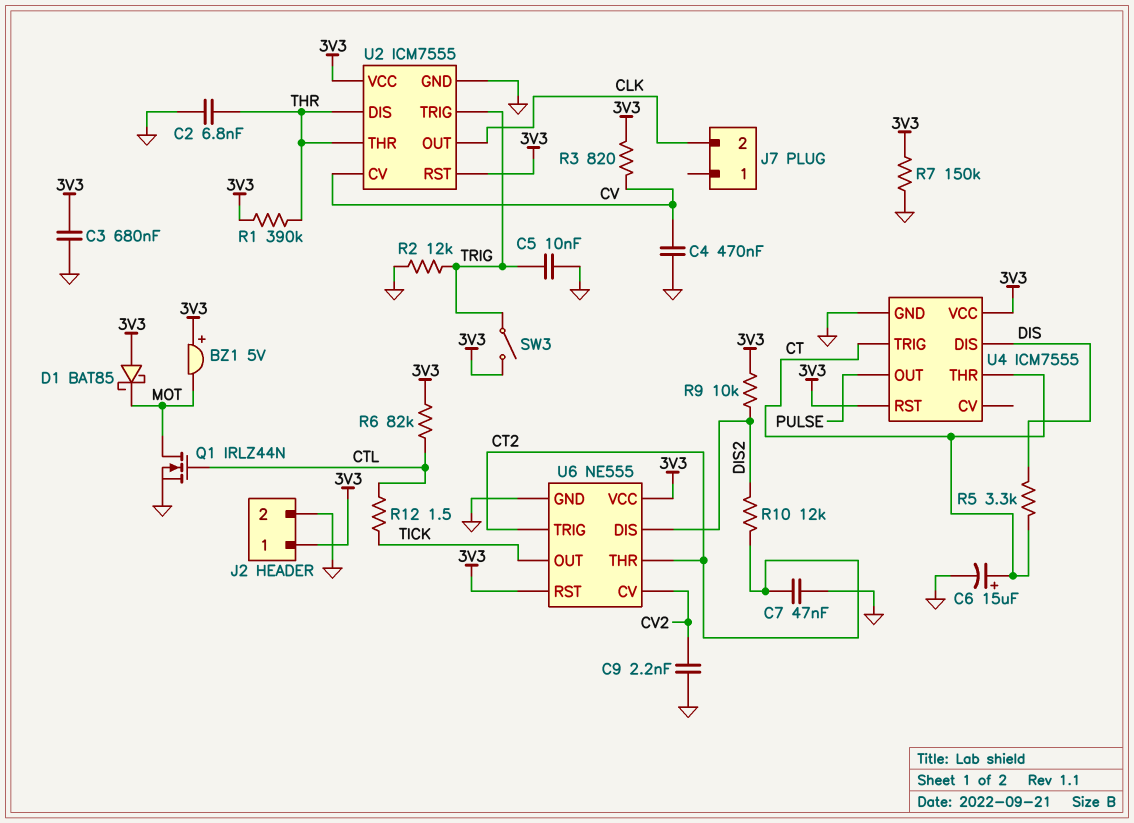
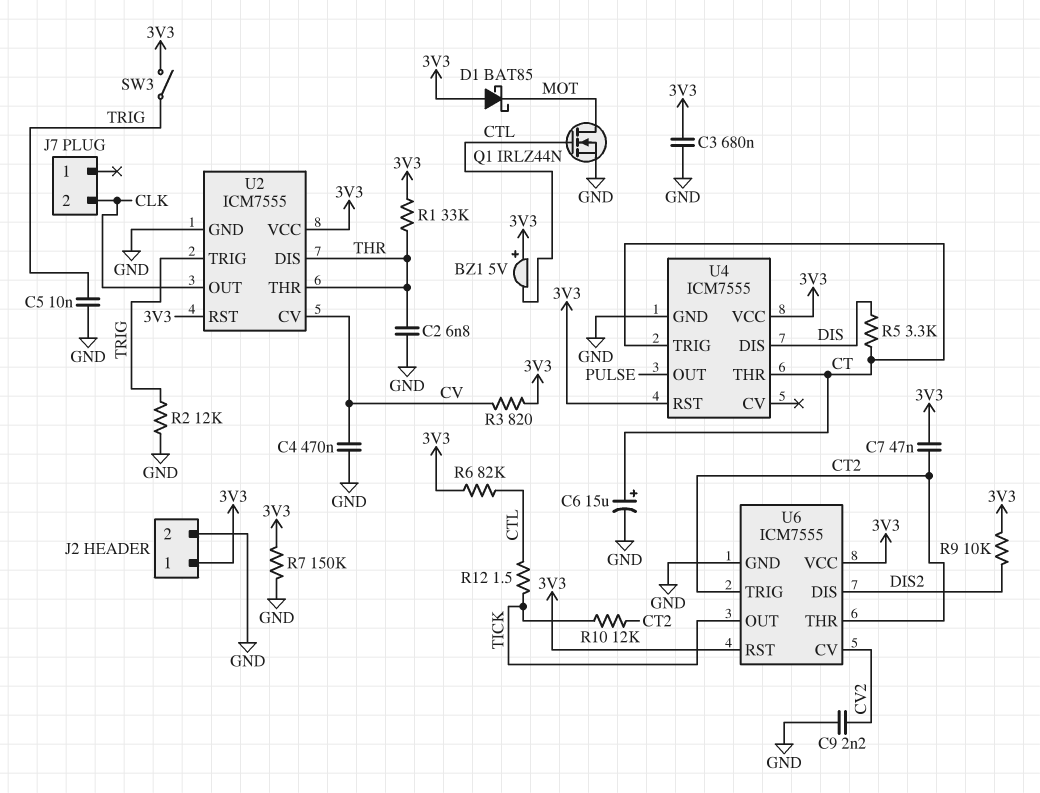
BZ1: buzzer 5V (plus 3V3, minus MOT) -> buzzer 5V (plus 3V3, minus CTL)
C7: 47nF (CT2, GND) -> 47nF (3V3, CT2)
R1: 390k (3V3, THR) -> 33k (3V3, THR)
R10: 12k (CT2, DIS2) -> 12k (CT2, TICK)
U6: NE555 -> ICM7555

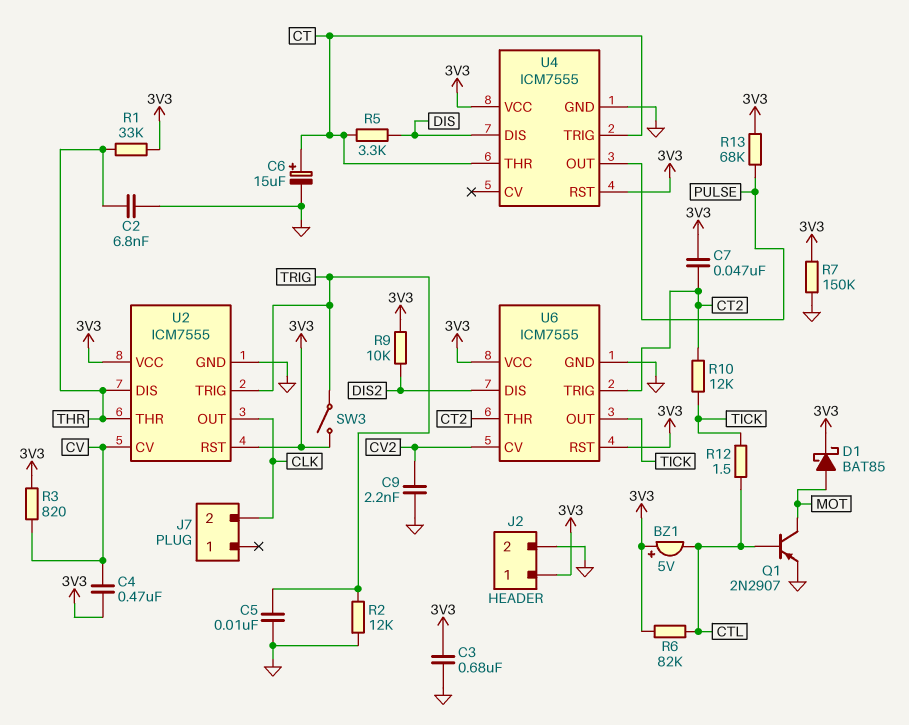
C4: 470nF (CV, GND) -> 470nF (3V3, CV)
D1: schottky BAT85 (A 3V3, K MOT) -> schottky BAT85 (A MOT, K 3V3)
Q1: NMOS IRLZ44N (G CTL, D MOT, S GND) -> PNP 2N2907 (B CTL, C MOT, E GND)
R13: none -> 68k (3V3, PULSE)

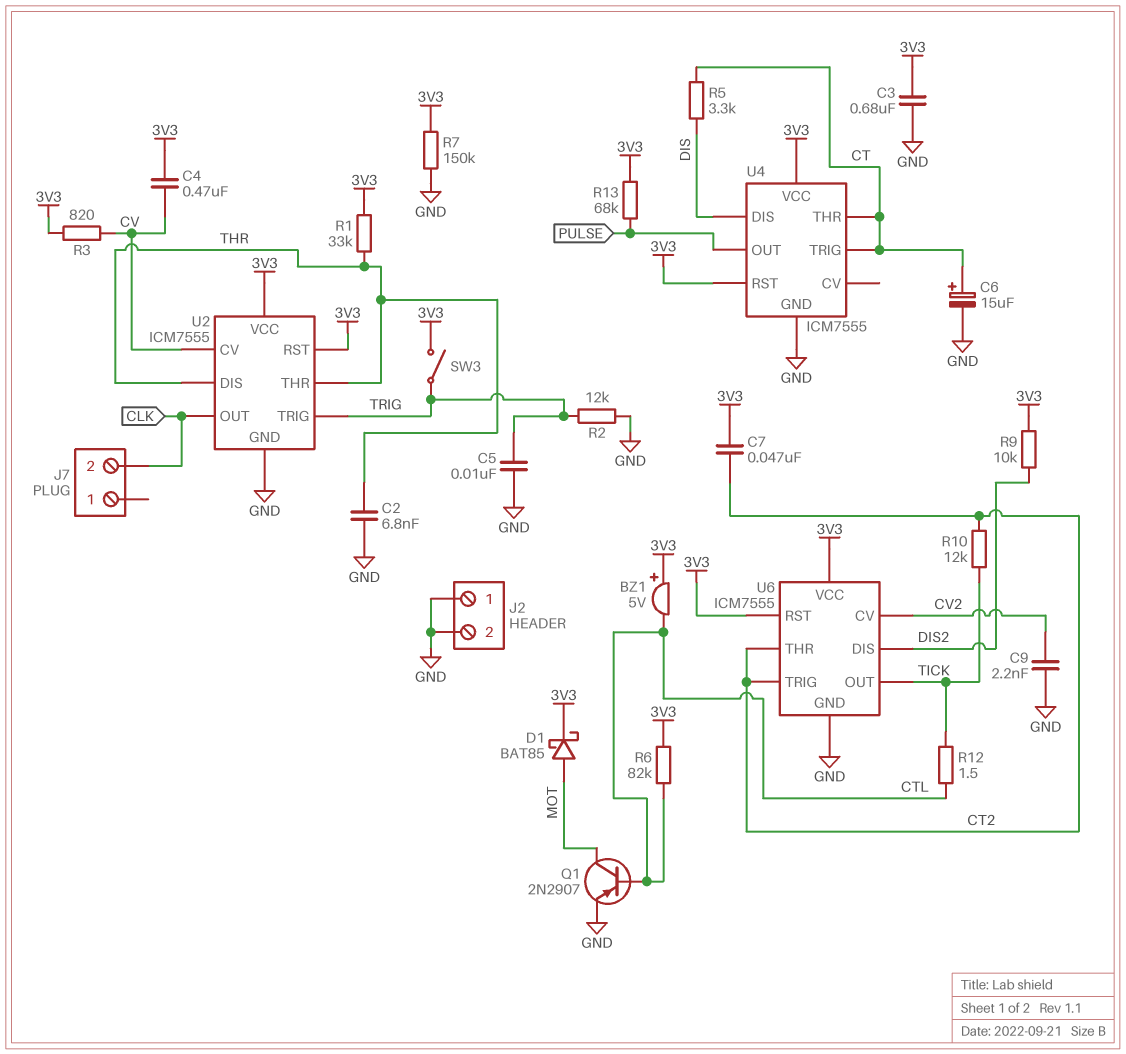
J2 pin 1: 3V3 -> GND

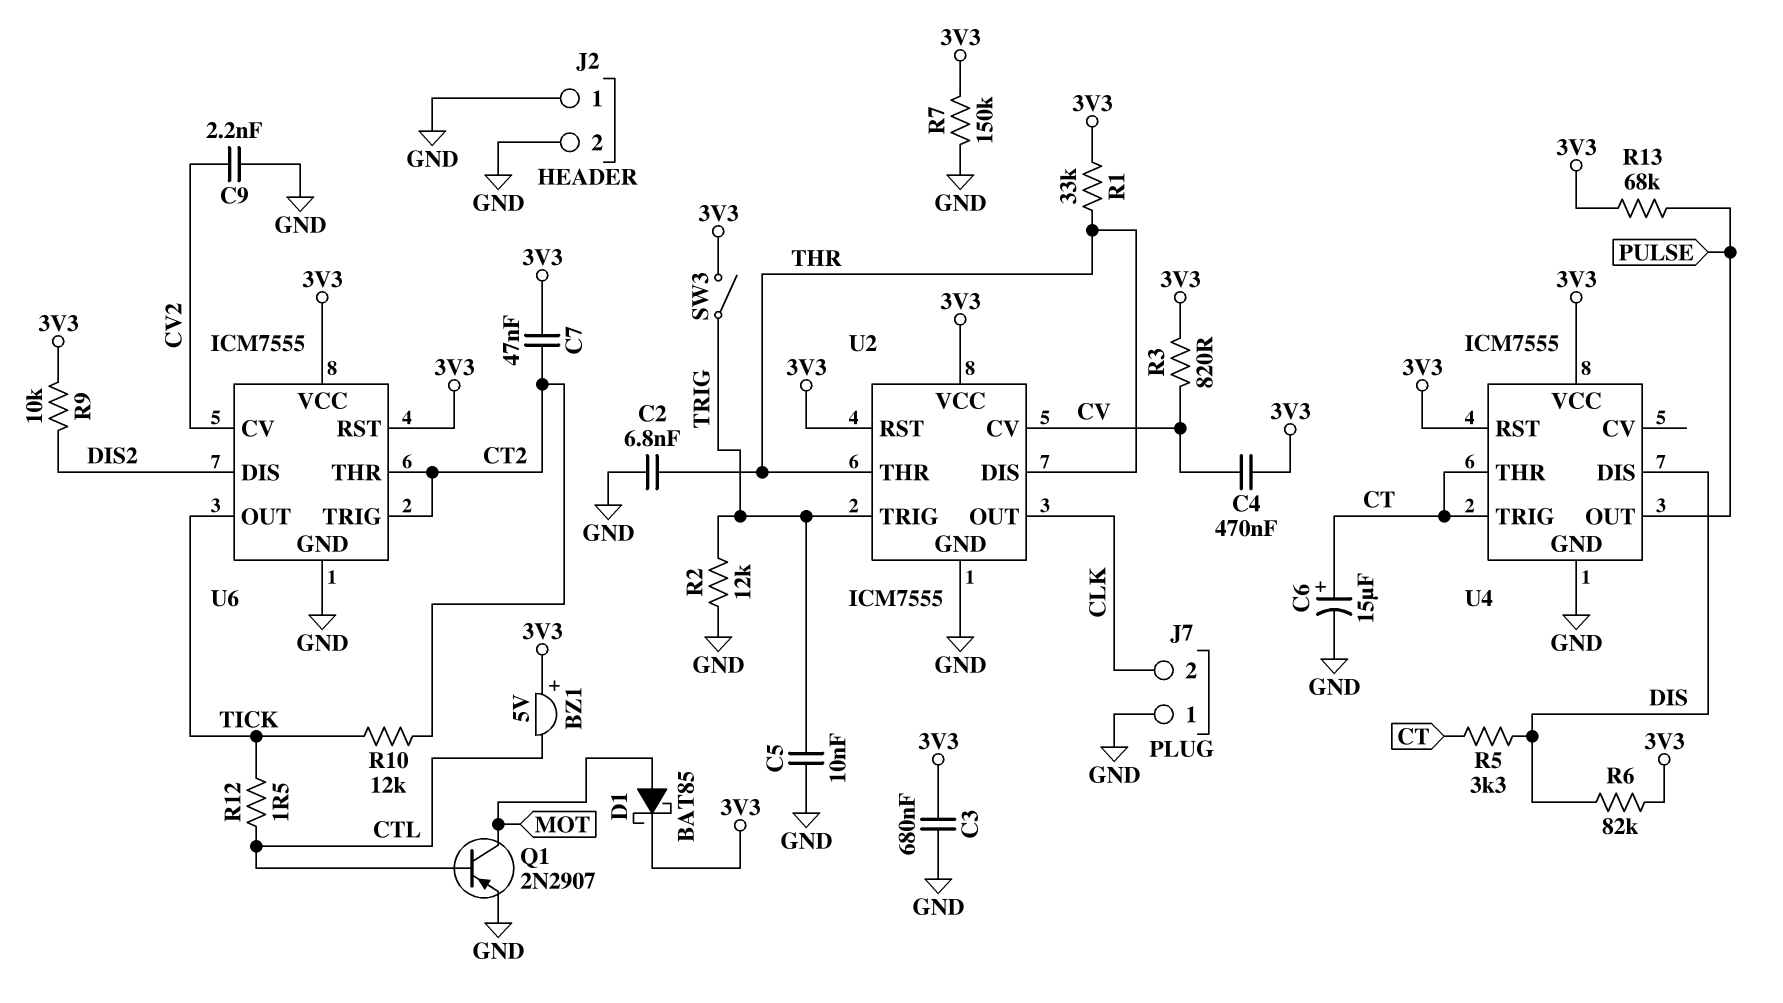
J7 pin 1: none -> GND
R6: 82k (3V3, CTL) -> 82k (3V3, DIS)

